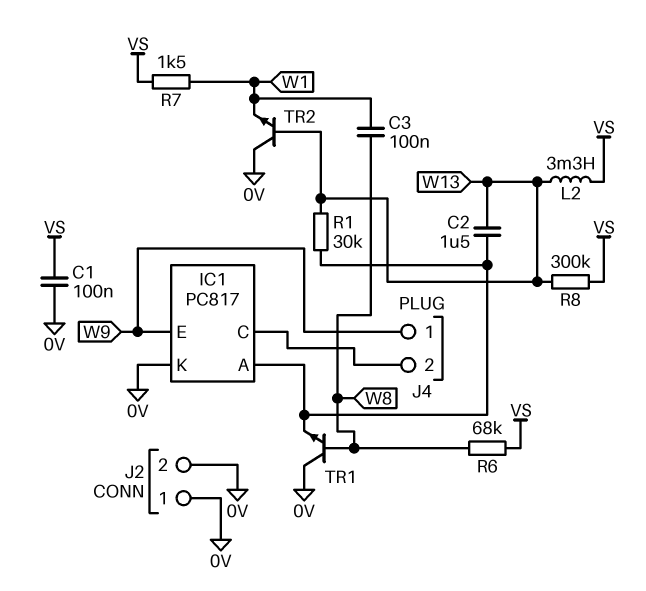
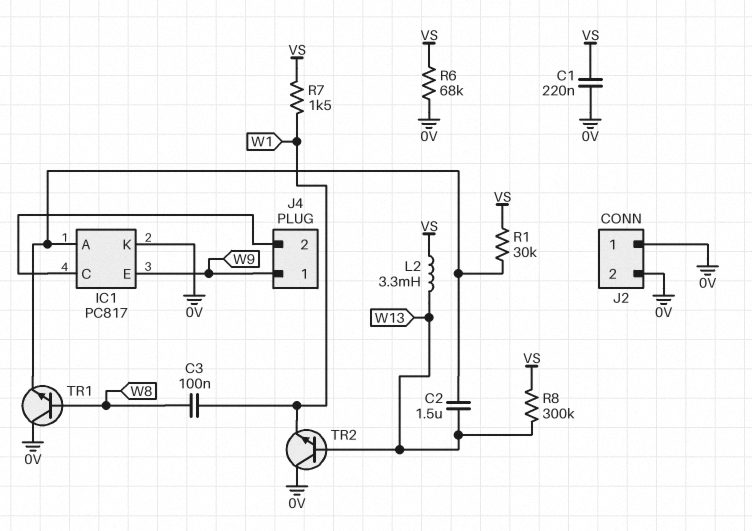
C1: 100nF (0V, VS) -> 220nF (0V, VS)
R1: 30k (IC1/A, W13) -> 30k (IC1/A, VS)
R6: 68k (VS, W8) -> 68k (0V, VS)

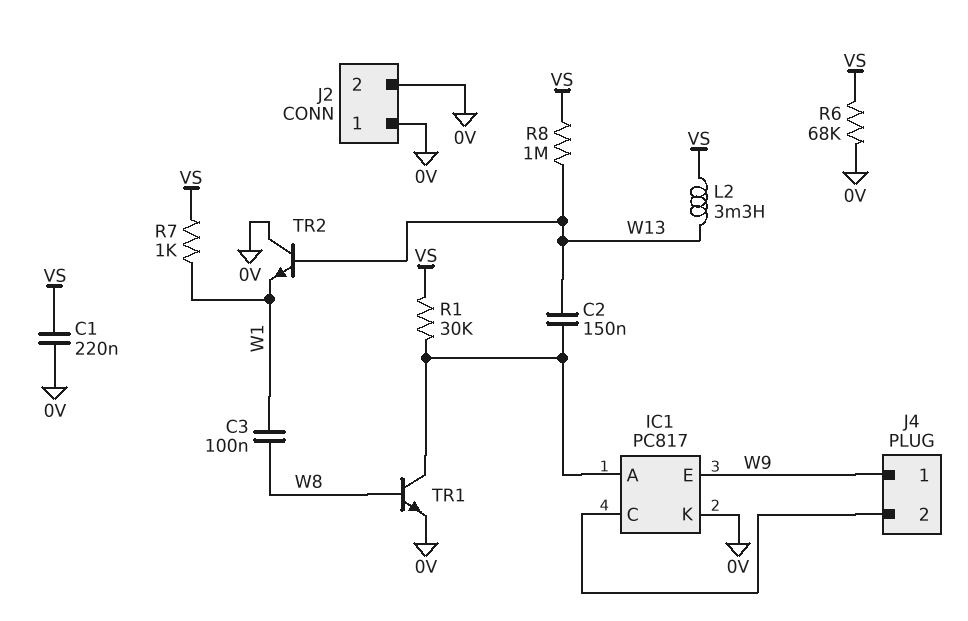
C2: 1.5uF (IC1/A, W13) -> 150nF (IC1/A, W13)
R7: 1.5k (VS, W1) -> 1k (VS, W1)
R8: 300k (VS, W13) -> 1M (VS, W13)
TR1: NPN (B W8, C 0V, E IC1/A) -> NPN (B W8, C IC1/A, E 0V)

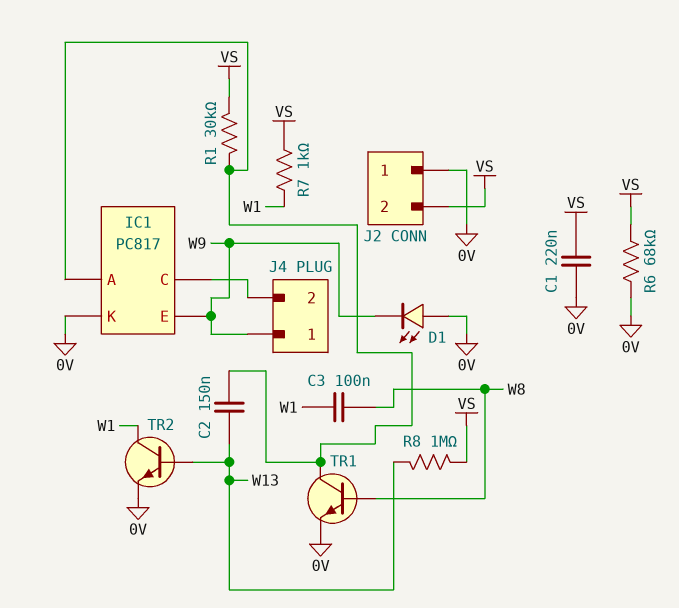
D1: none -> LED (A 0V, K W9)
J2 pin 2: 0V -> VS
L2: 3.3mH (VS, W13) -> none
TR2: NPN (B W13, C 0V, E W1) -> NPN (B W13, C W1, E 0V)

